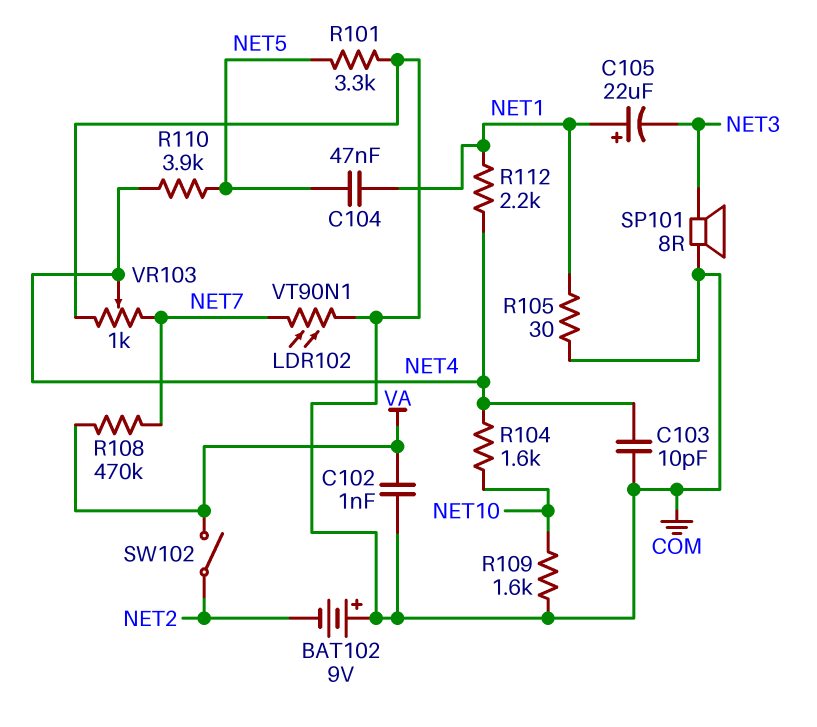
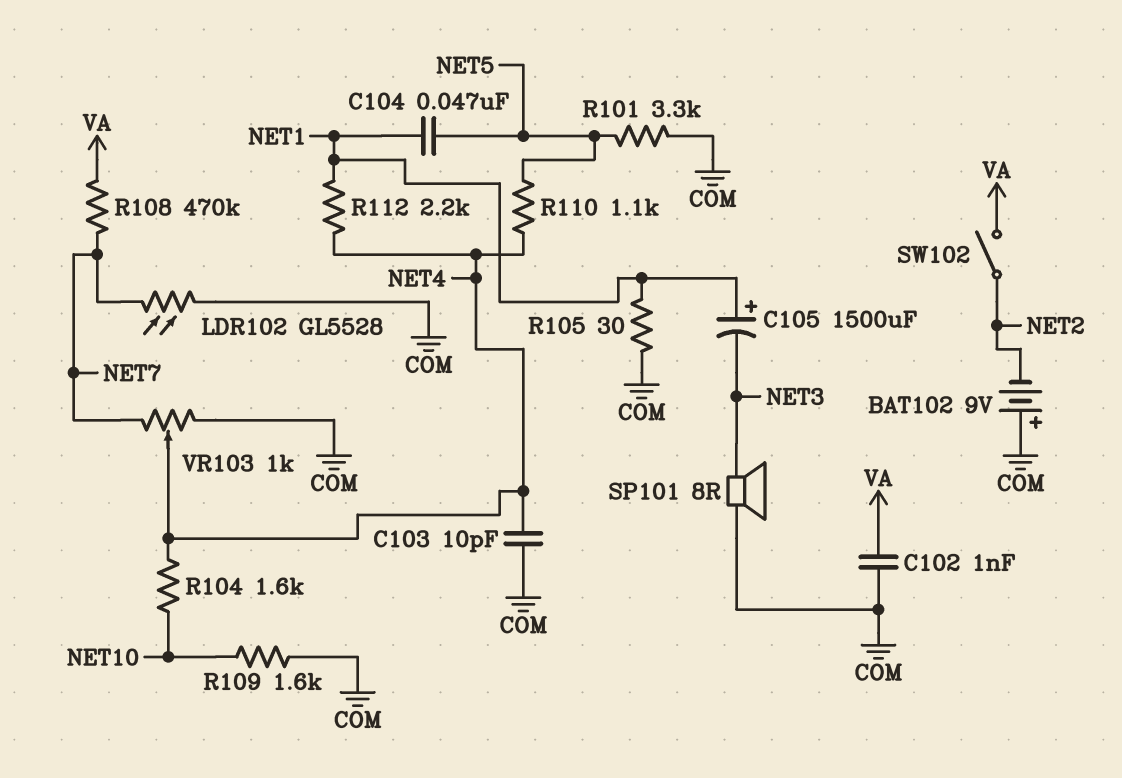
C105: 22uF (plus NET1, minus NET3) -> 1500uF (plus NET1, minus NET3)
LDR102: VT90N1 (COM, NET7) -> GL5528 (COM, NET7)
R110: 3.9k (NET4, NET5) -> 1.1k (NET4, NET5)

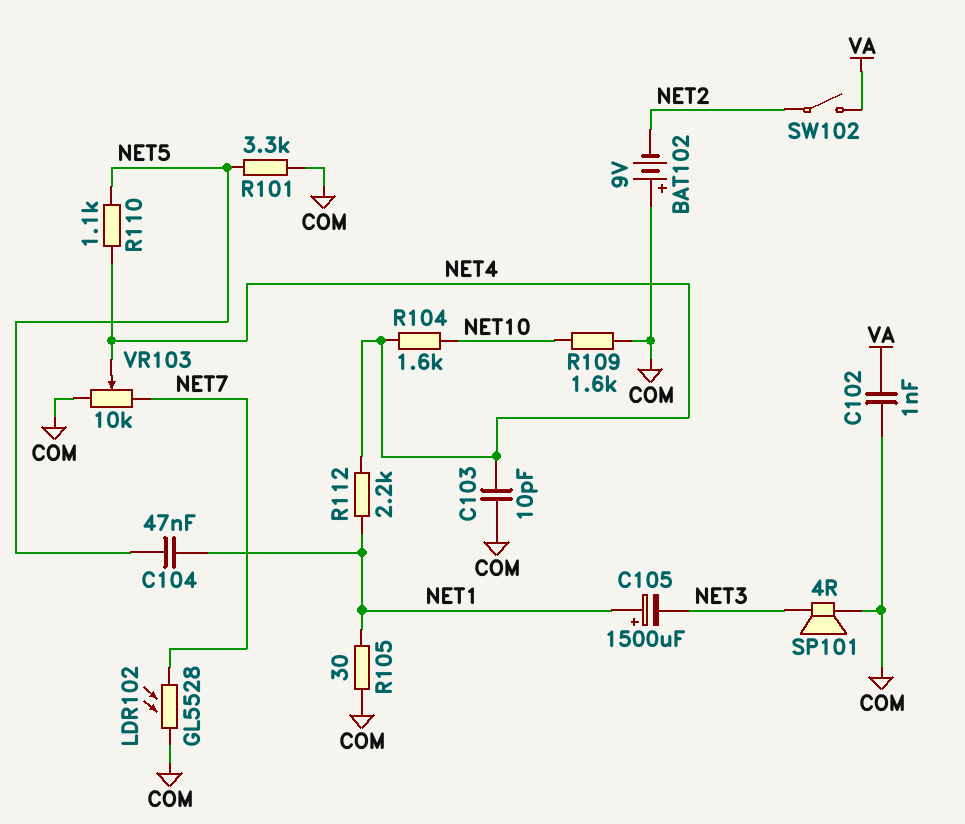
R108: 470k (NET7, VA) -> none
SP101: speaker 8R (COM, NET3) -> speaker 4R (COM, NET3)
VR103: 1k (COM, NET7, wiper NET4) -> 10k (COM, NET7, wiper NET4)

